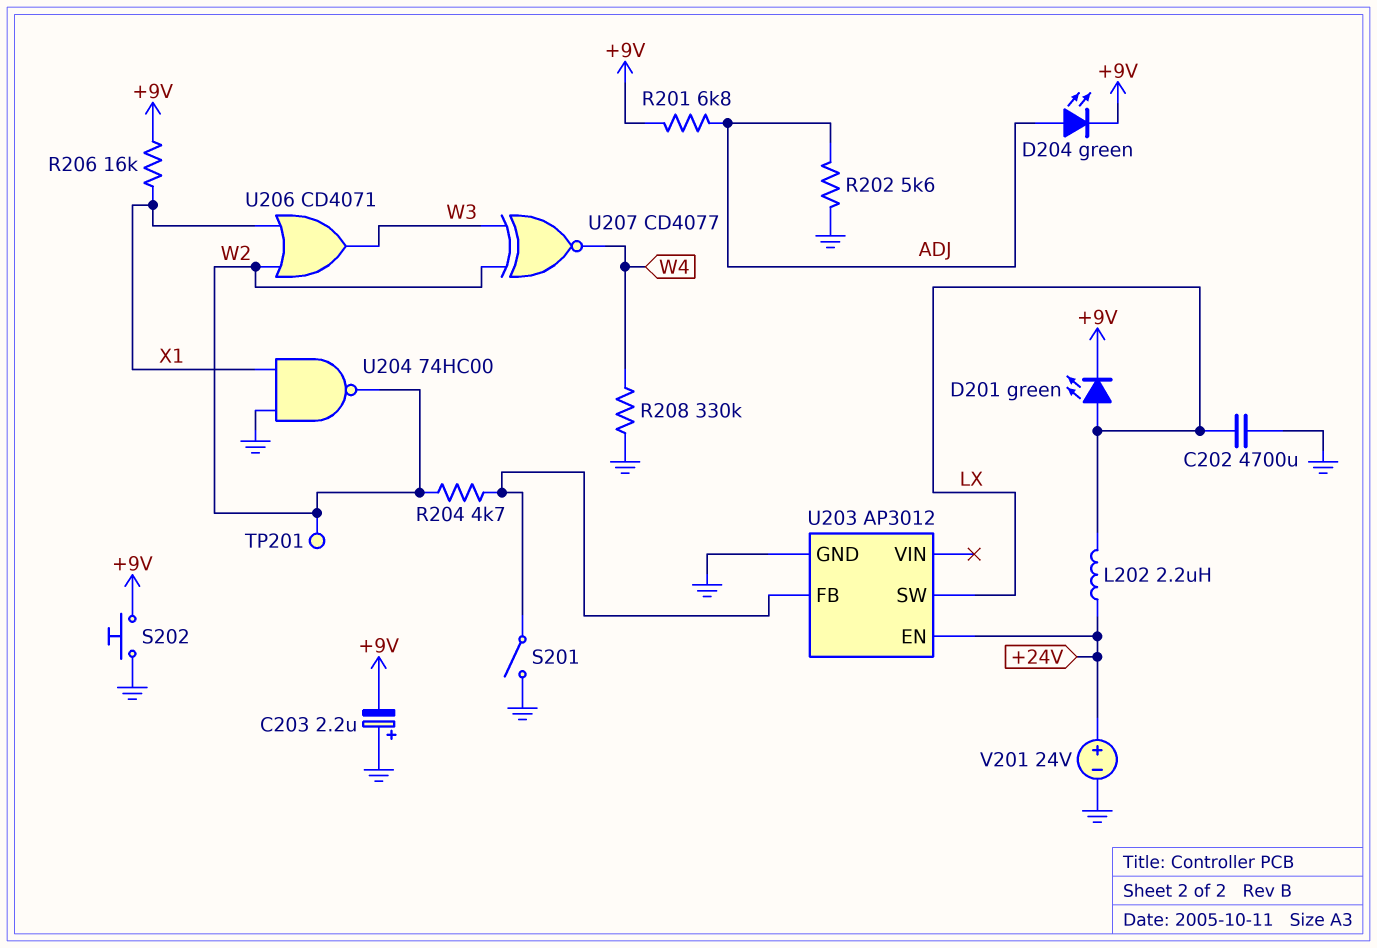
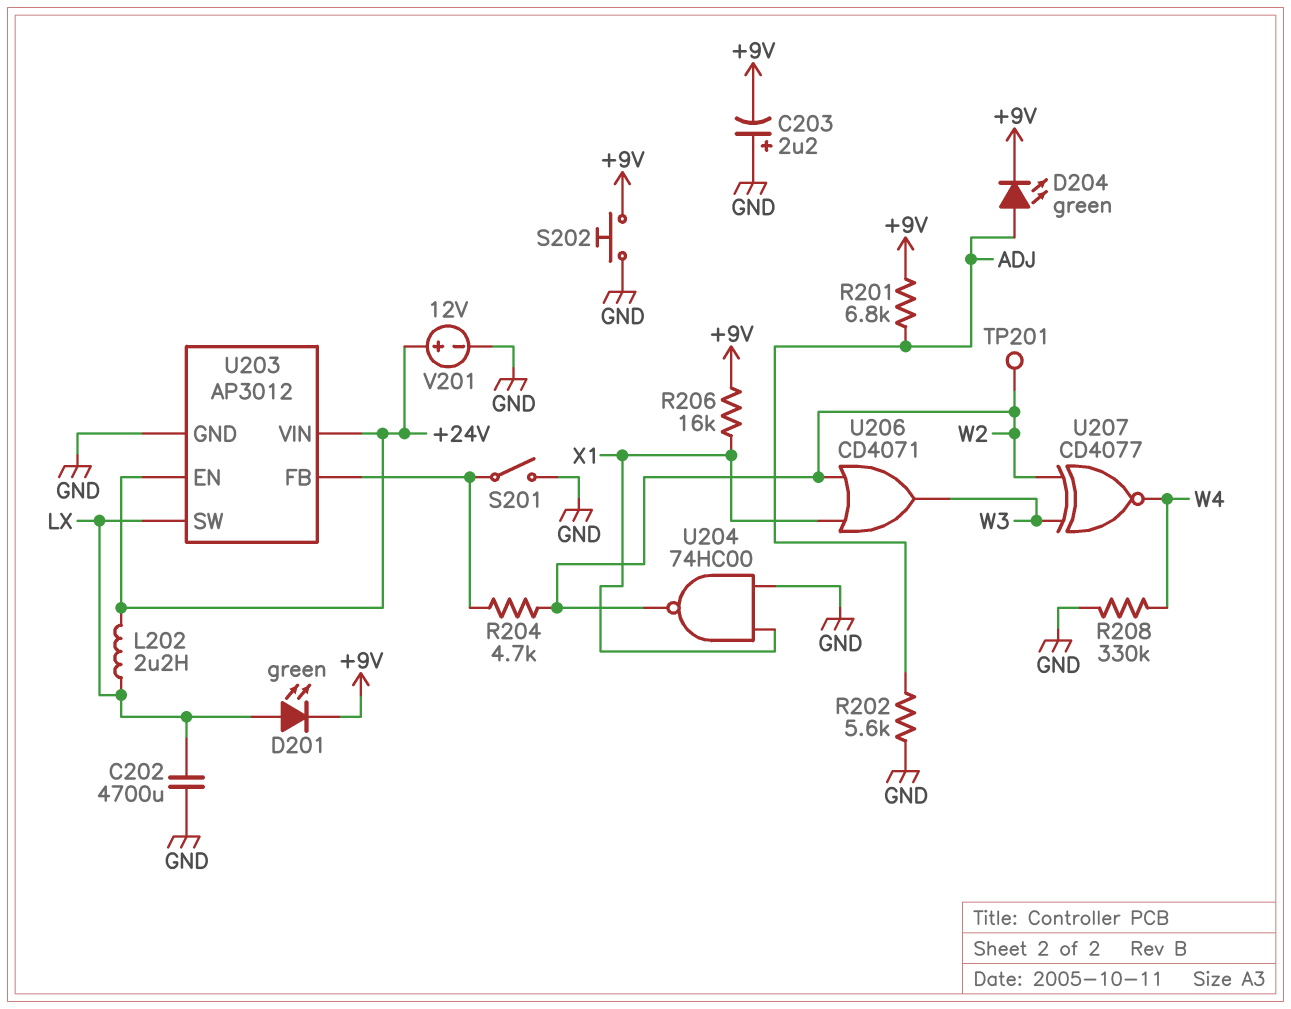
U203 pin VIN: none -> +24V
V201: 24V (plus +24V, minus GND) -> 12V (plus +24V, minus GND)

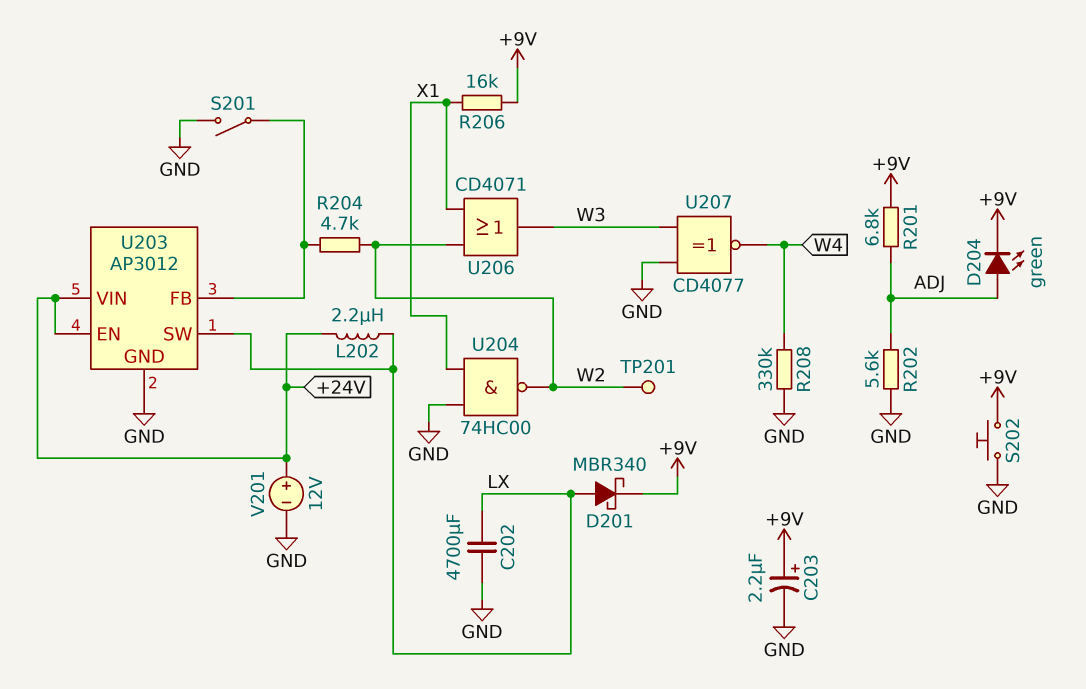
C203: 2.2uF (plus GND, minus +9V) -> 2.2uF (plus +9V, minus GND)
D201: LED green (A LX, K +9V) -> schottky MBR340 (A LX, K +9V)
U207: XNOR CD4077 (in W2, in W3, out W4) -> XNOR CD4077 (in GND, in W3, out W4)

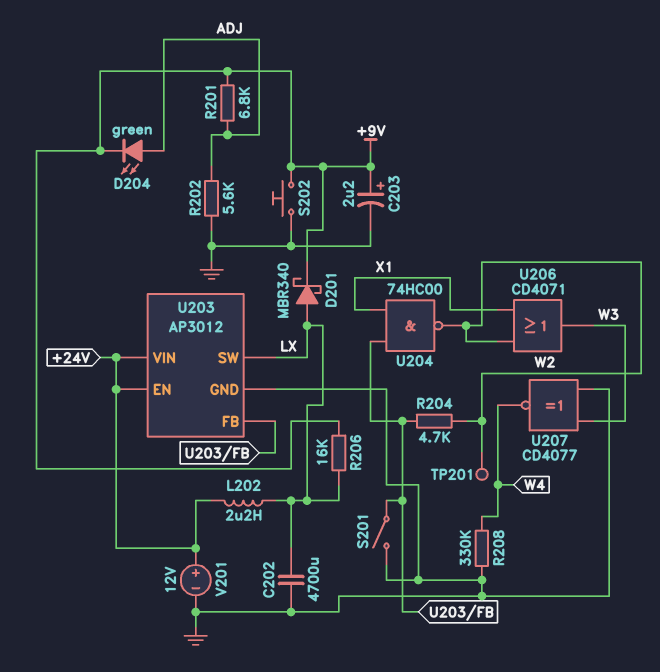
R206: 16k (+9V, X1) -> 16k (+9V, LX)
U204: NAND 74HC00 (in GND, in X1, out W2) -> NAND 74HC00 (in U203/FB, in X1, out W2)

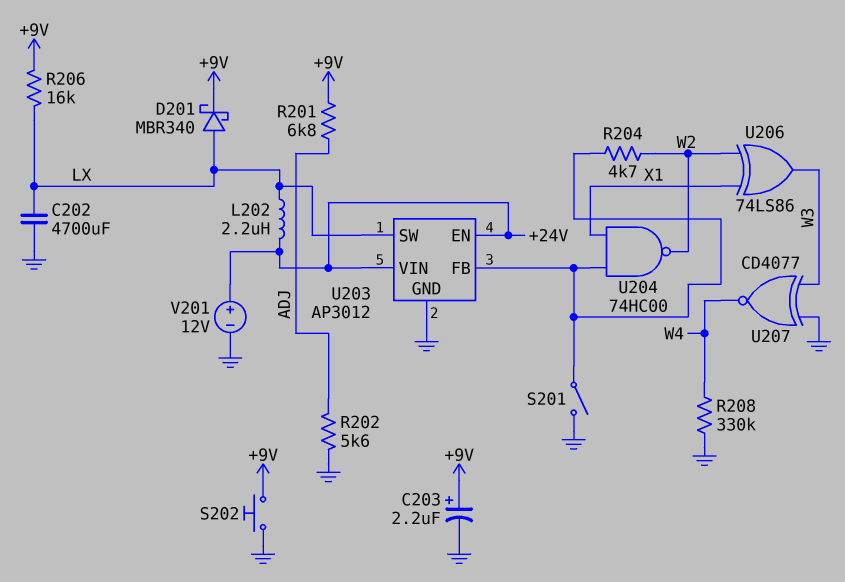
D204: LED green (A ADJ, K +9V) -> none
TP201: test point (W2) -> none
U206: OR CD4071 (in W2, in X1, out W3) -> XOR 74LS86 (in W2, in X1, out W3)

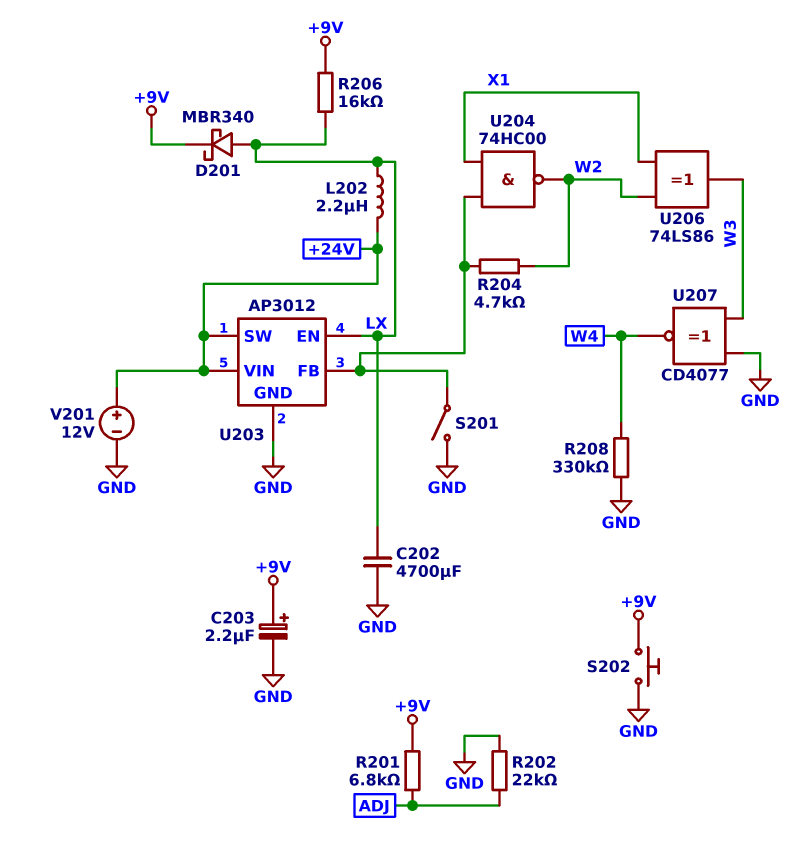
R202: 5.6k (ADJ, GND) -> 22k (ADJ, GND)
U203 pin EN: +24V -> LX
U203 pin SW: LX -> +24V

